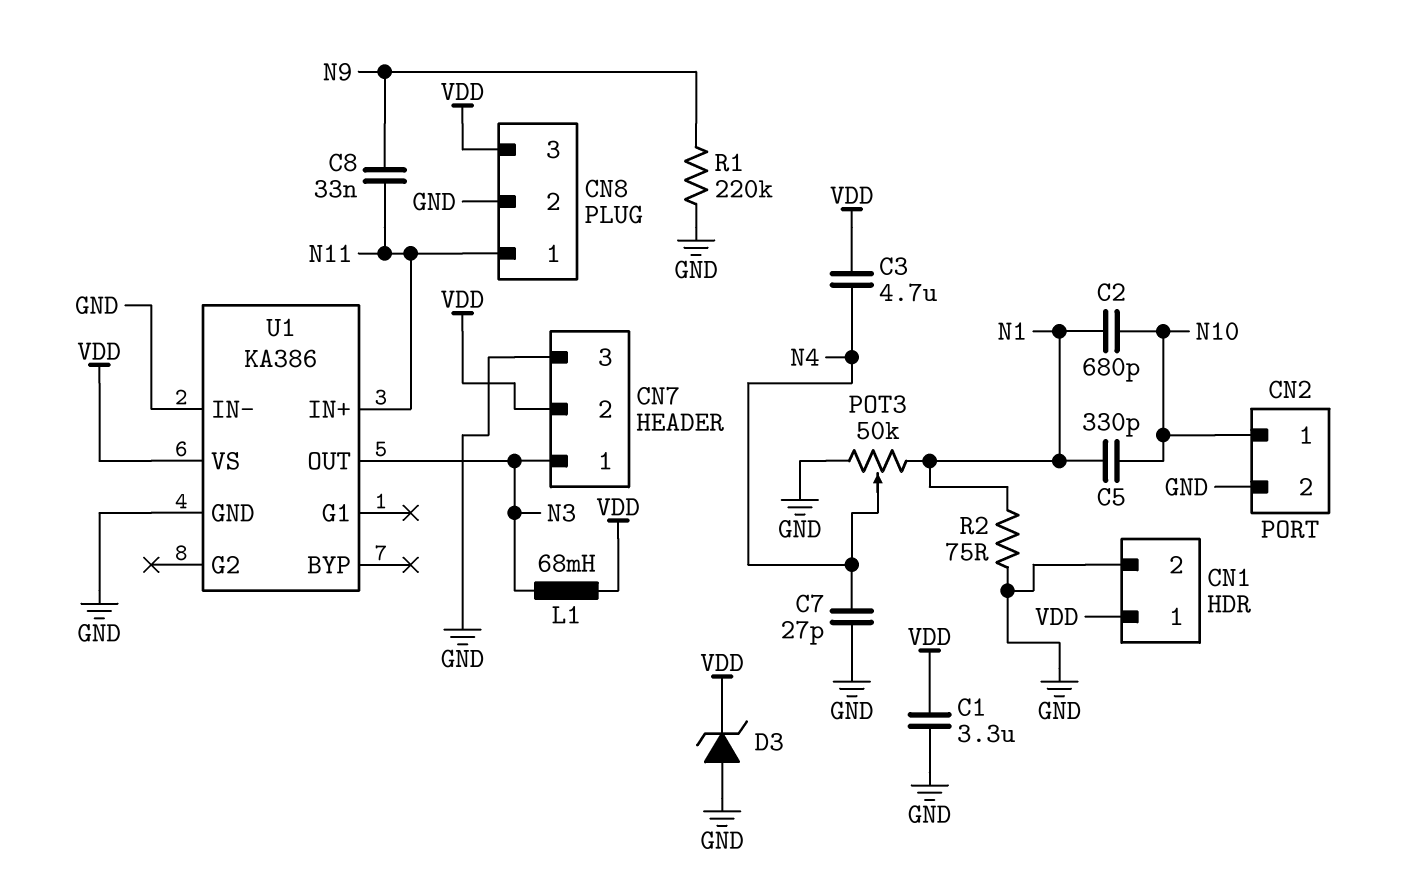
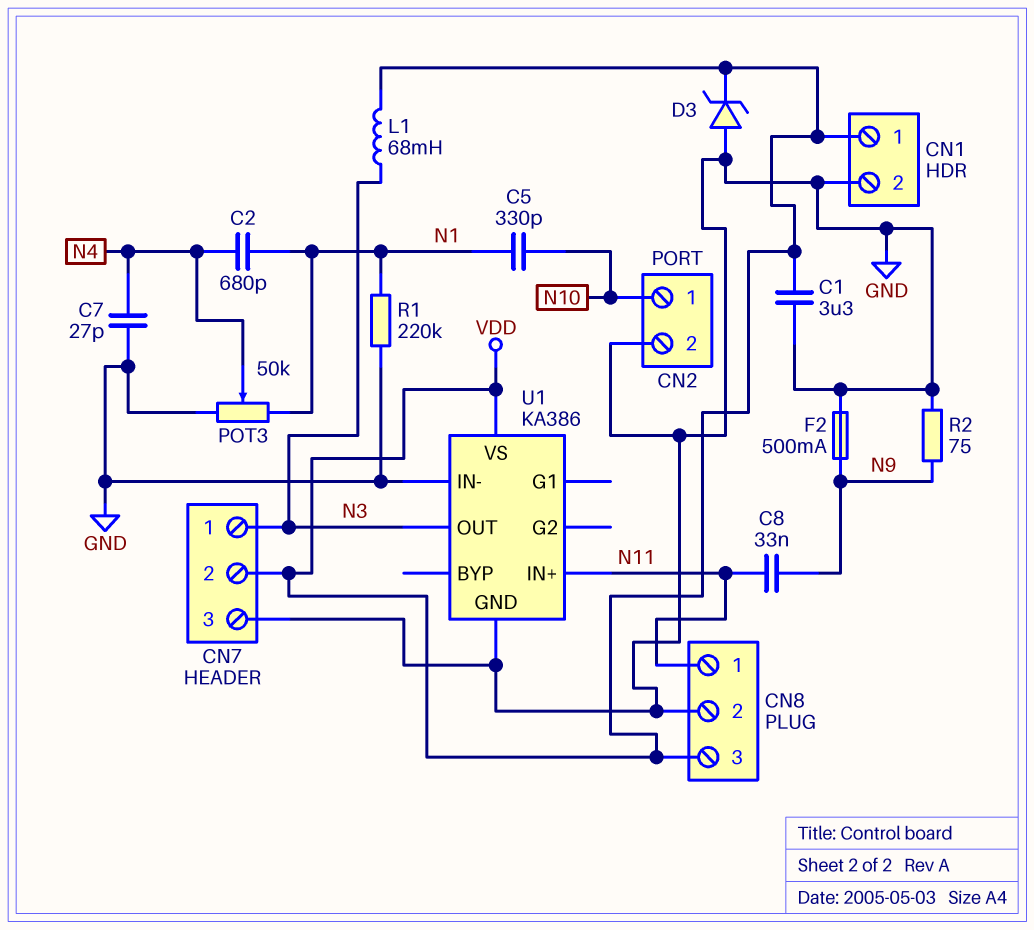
C2: 680pF (N1, N10) -> 680pF (N1, N4)
C3: 4.7uF (N4, VDD) -> none
F2: none -> 500mA (GND, N9)
R1: 220k (GND, N9) -> 220k (GND, N1)
R2: 75 (GND, N1) -> 75 (GND, N9)

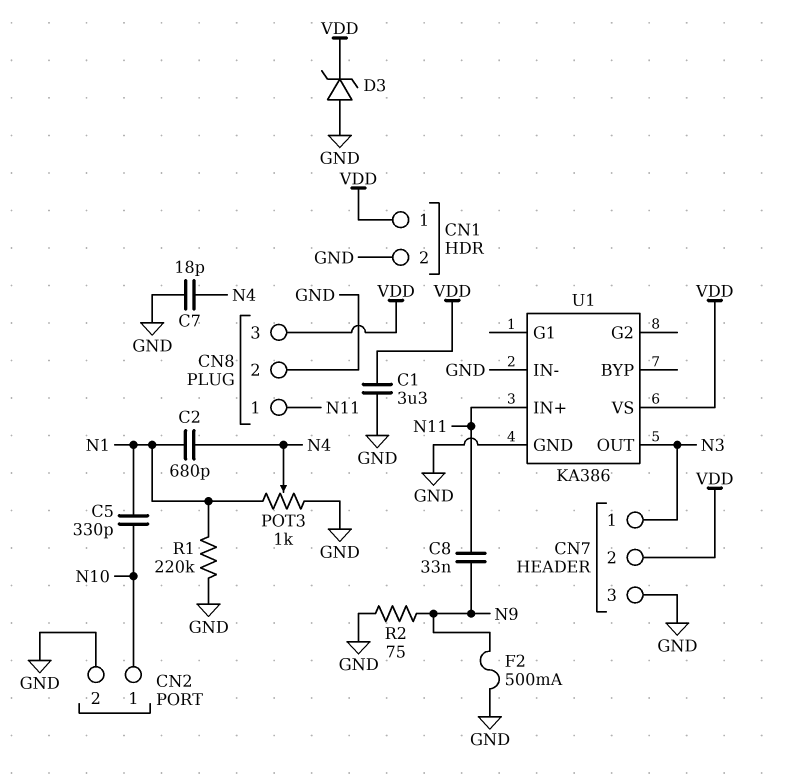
C7: 27pF (GND, N4) -> 18pF (GND, N4)
L1: 68mH (N3, VDD) -> none
POT3: 50k (GND, N1, wiper N4) -> 1k (GND, N1, wiper N4)

